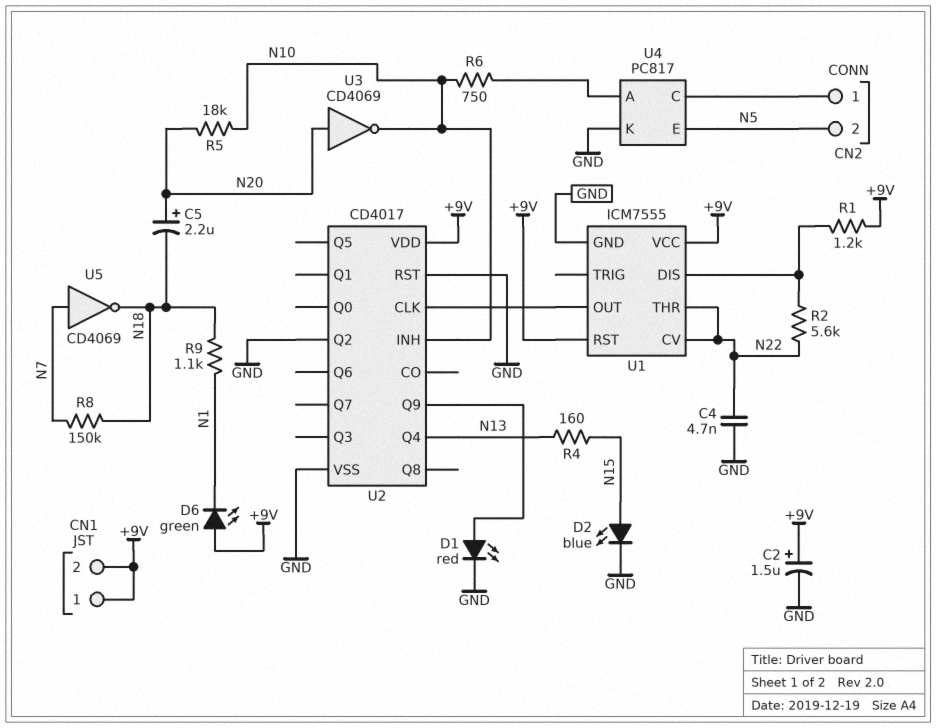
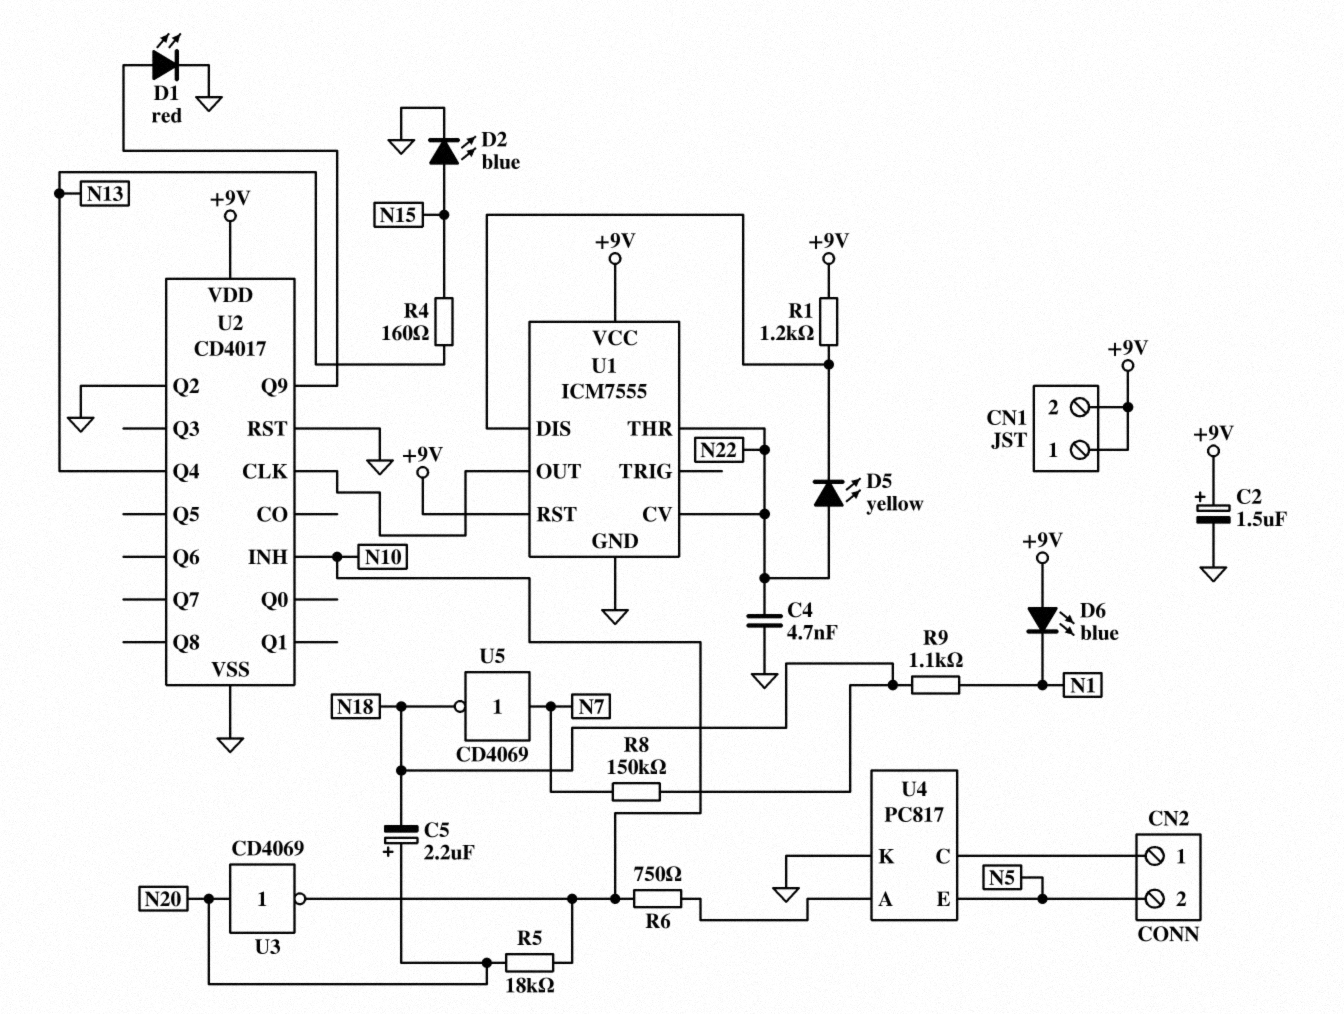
D5: none -> LED yellow (A N22, K U1/DIS)
D6: LED green (A +9V, K N1) -> LED blue (A +9V, K N1)
R2: 5.6k (N22, U1/DIS) -> none

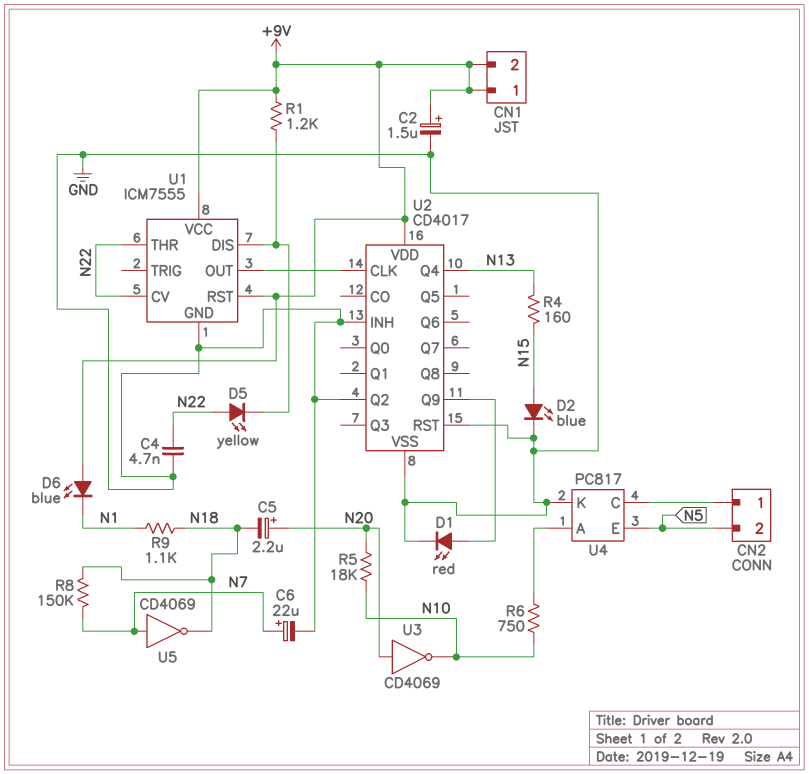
C6: none -> 22uF (plus N7, minus GND)
U2 pin INH: N10 -> GND

